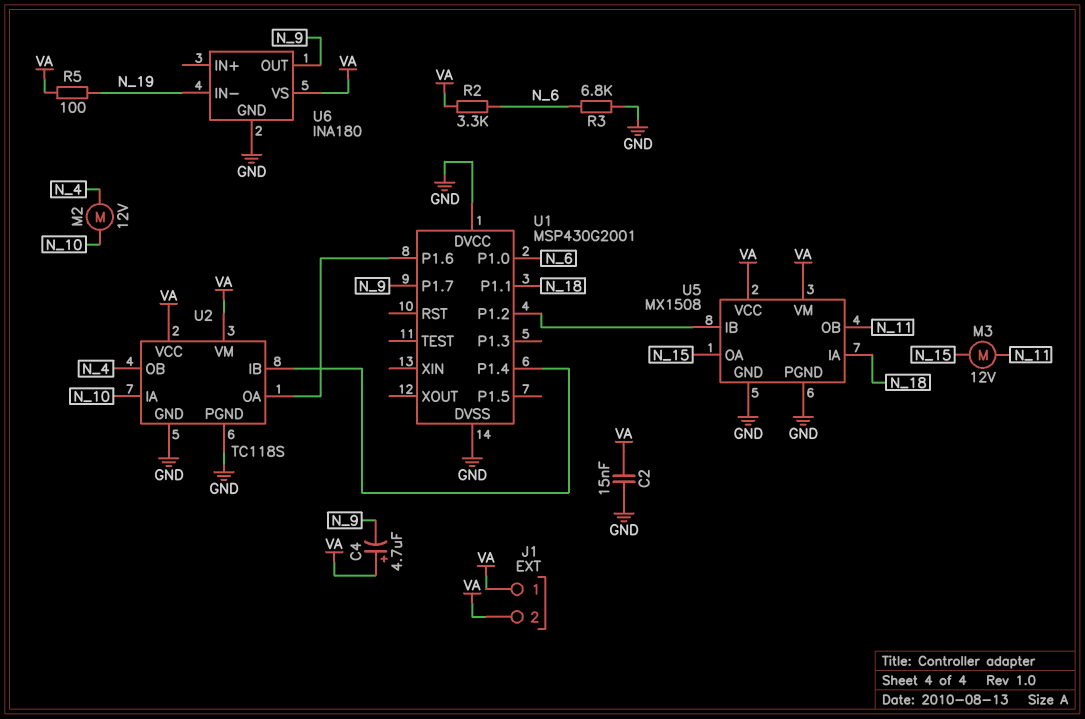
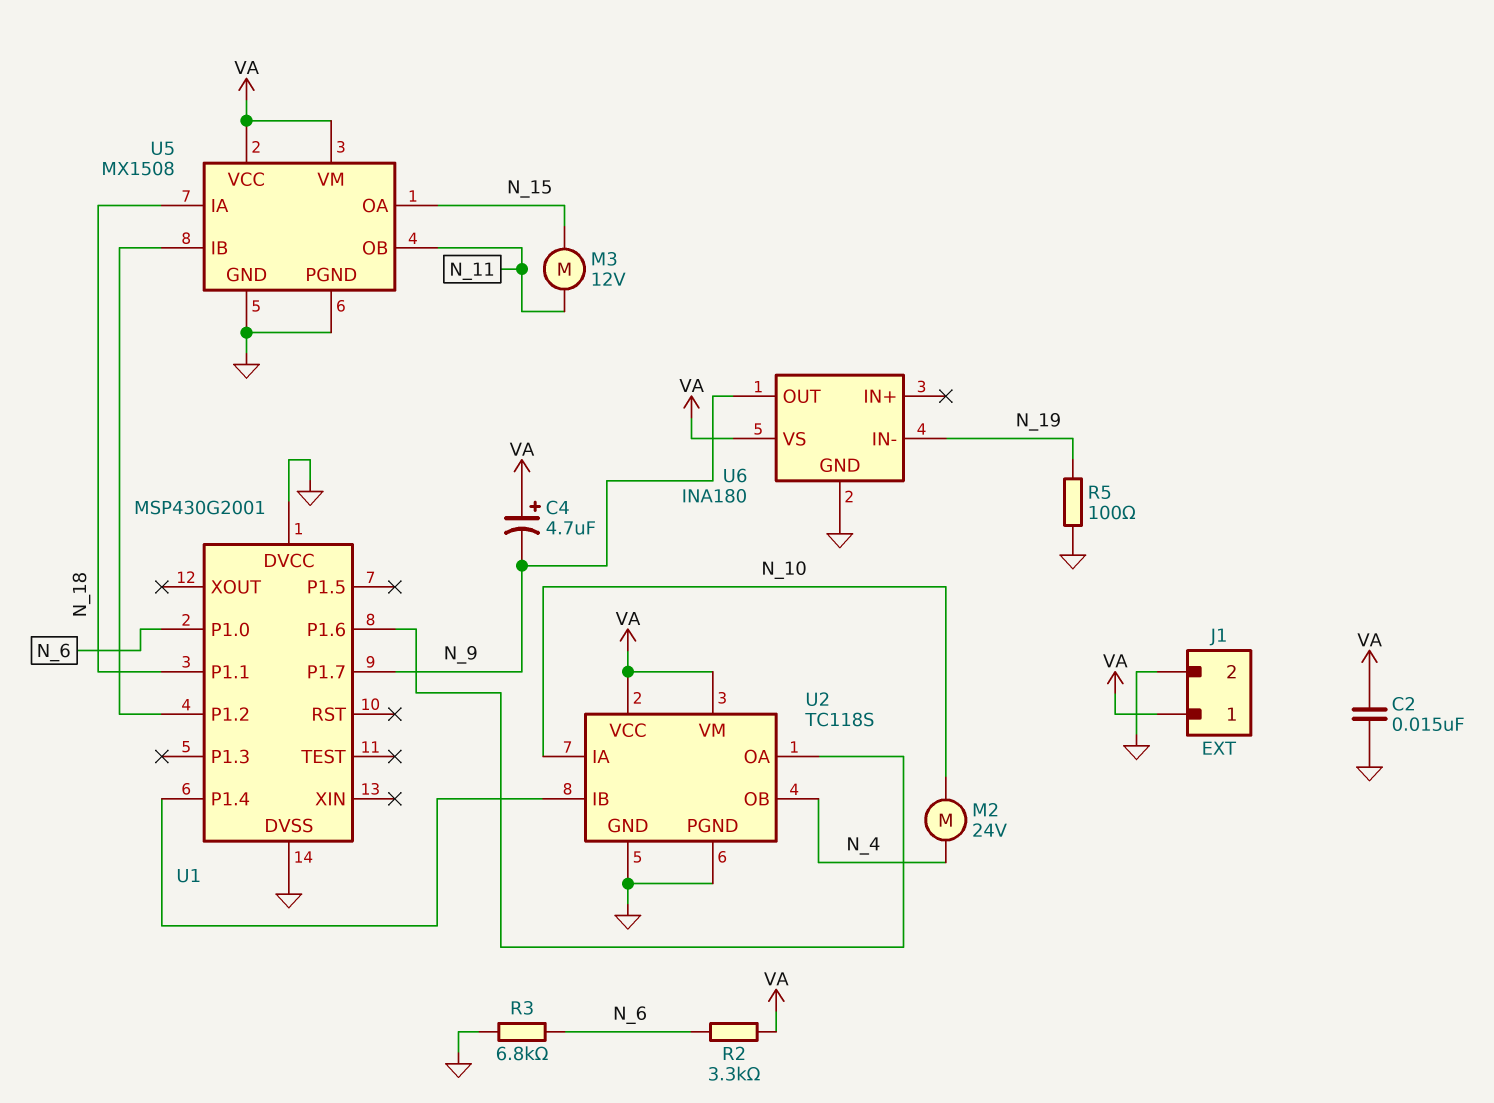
J1 pin 2: VA -> GND
M2: motor 12V (N_4, N_10) -> motor 24V (N_4, N_10)
R5: 100 (N_19, VA) -> 100 (GND, N_19)

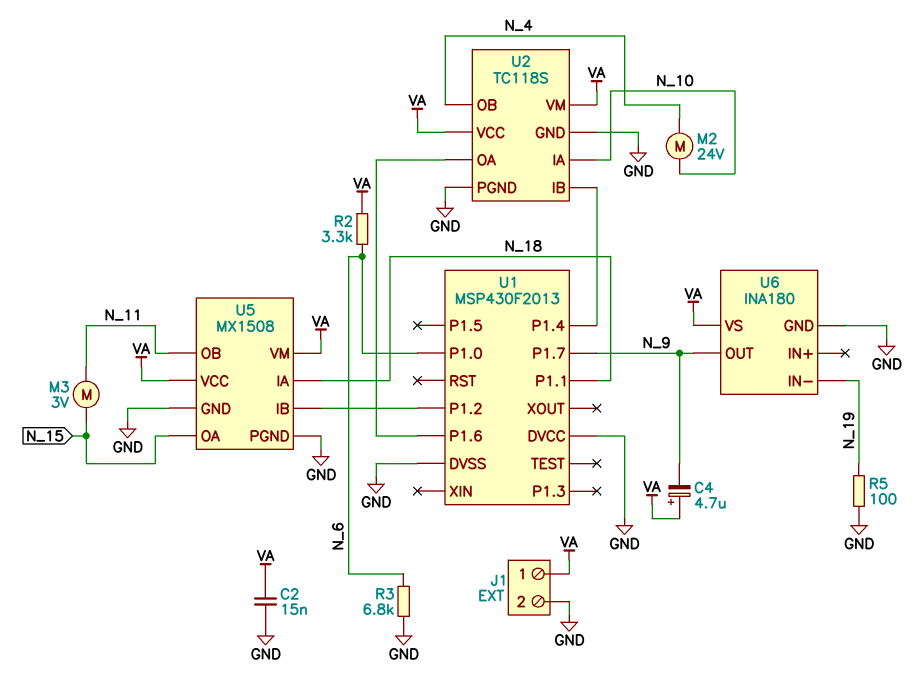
M3: motor 12V (N_11, N_15) -> motor 3V (N_11, N_15)
U1: MSP430G2001 -> MSP430F2013

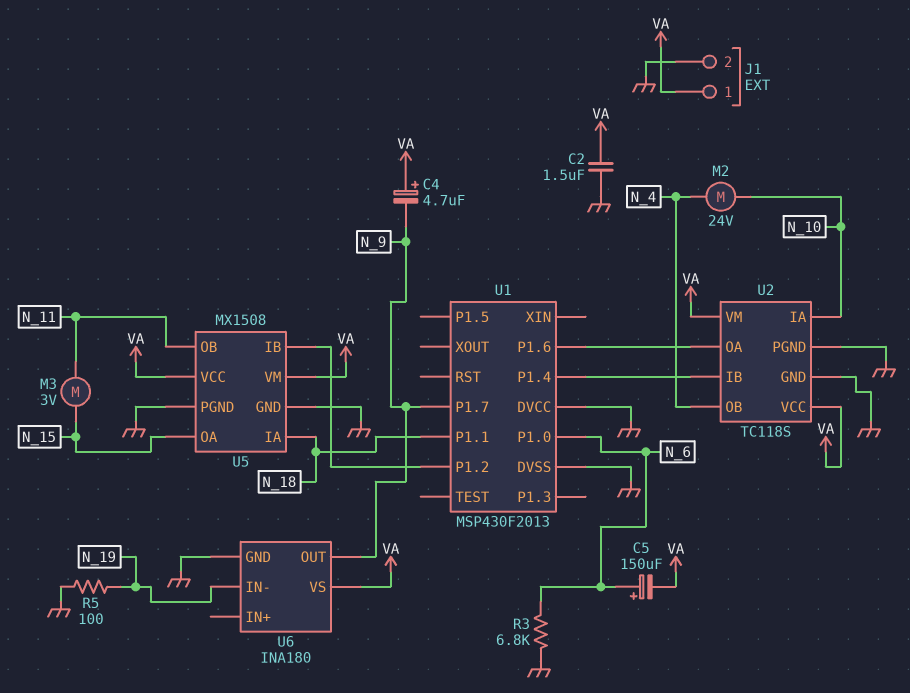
C2: 15nF (GND, VA) -> 1.5uF (GND, VA)
C5: none -> 150uF (plus N_6, minus VA)
R2: 3.3k (N_6, VA) -> none

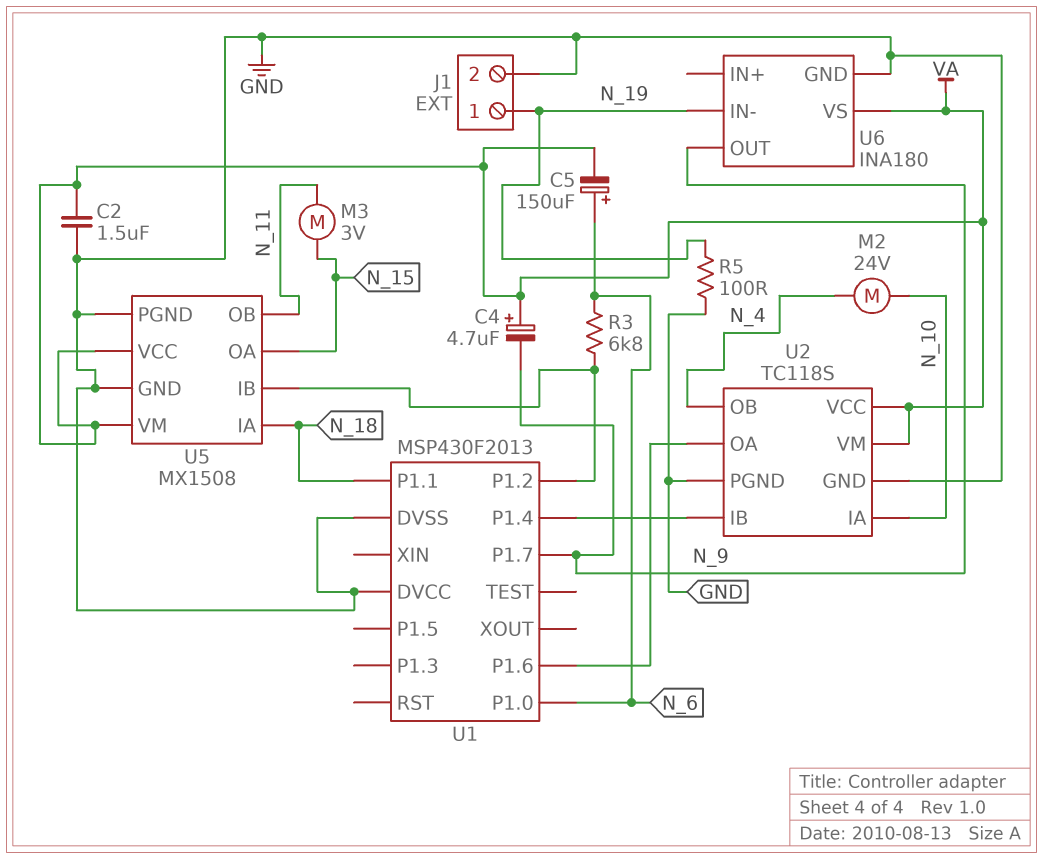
J1 pin 1: VA -> N_19
R3: 6.8k (GND, N_6) -> 6.8k (N_6, U1/P1.2)

